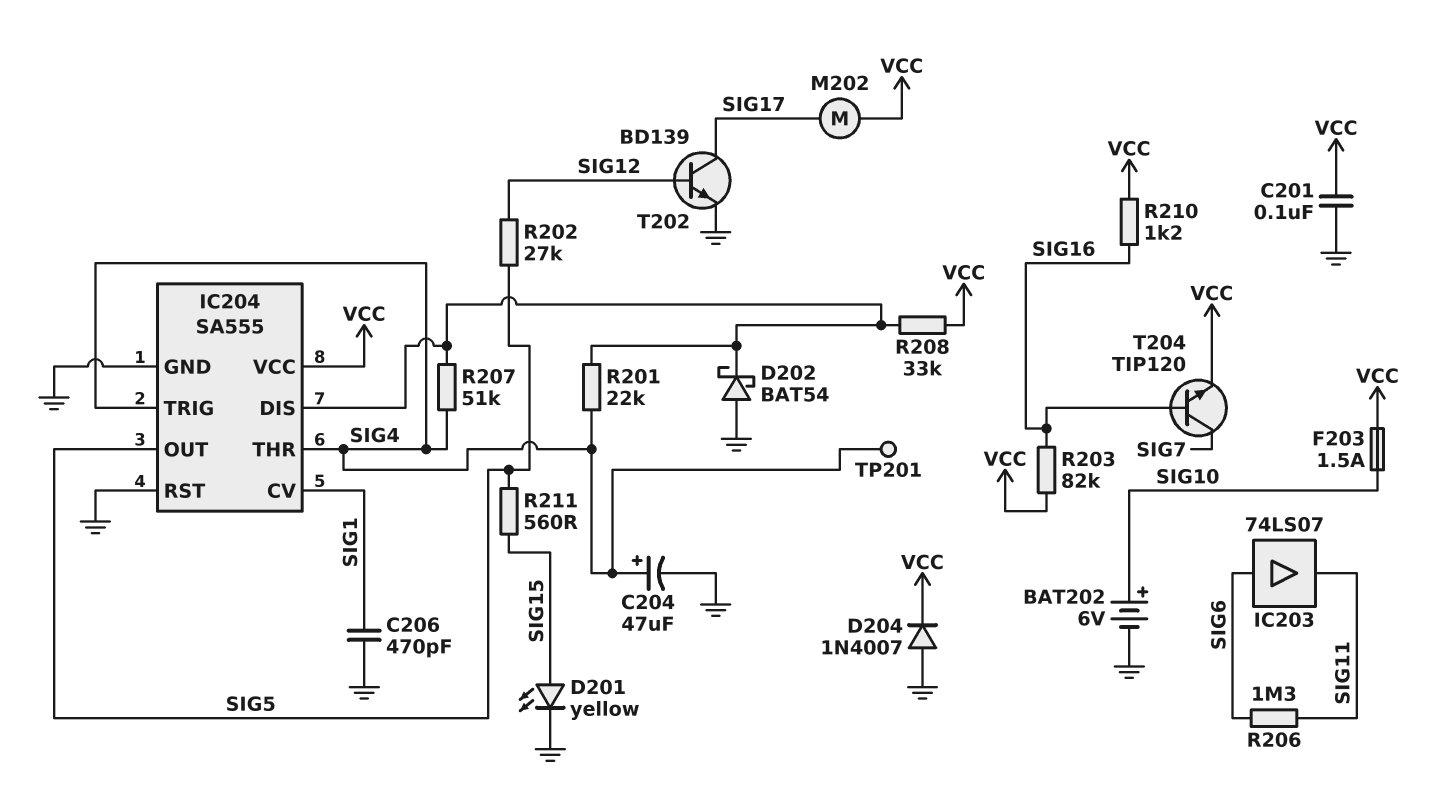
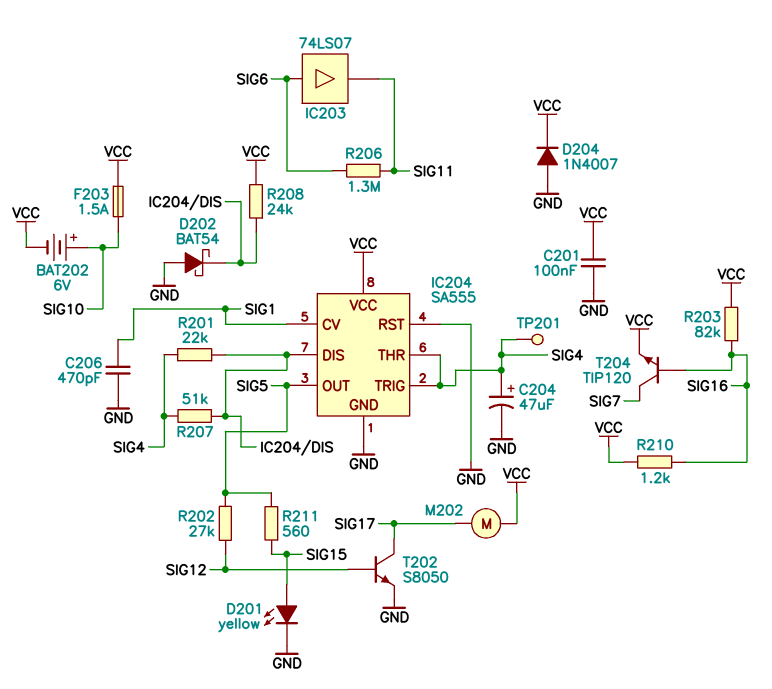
BAT202: 6V (plus SIG10, minus GND) -> 6V (plus SIG10, minus VCC)
R208: 33k (IC204/DIS, VCC) -> 24k (IC204/DIS, VCC)
T202: NPN BD139 (B SIG12, C SIG17, E GND) -> NPN S8050 (B SIG12, C SIG17, E GND)

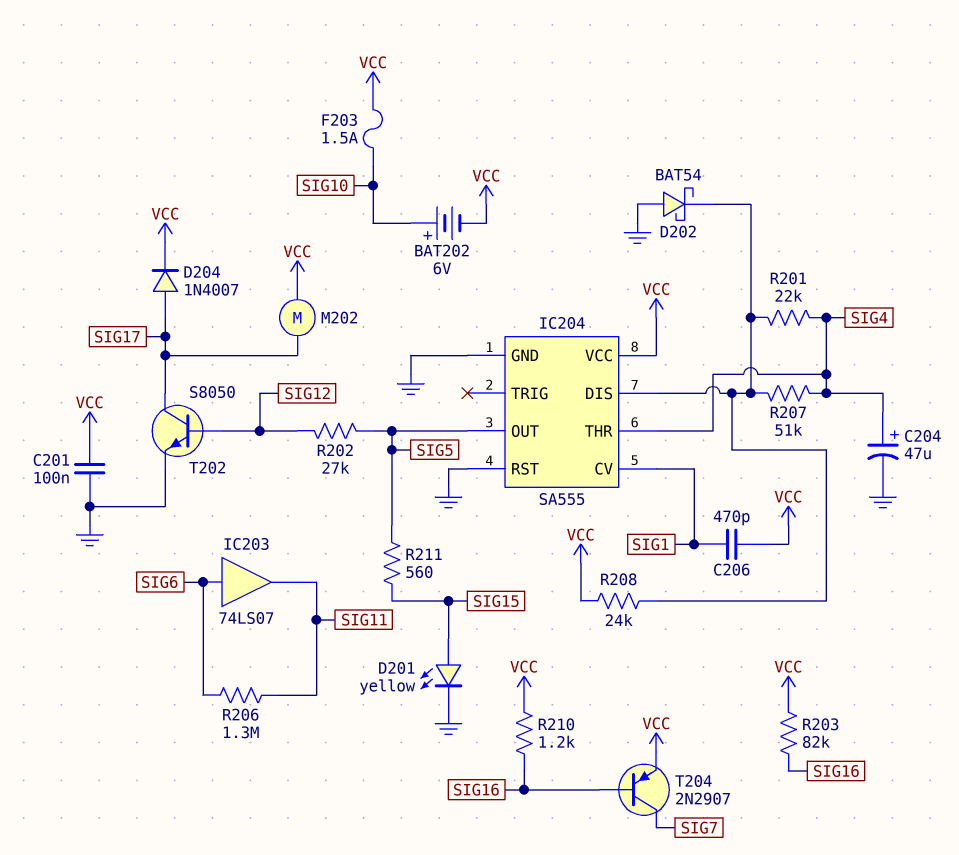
C206: 470pF (GND, SIG1) -> 470pF (SIG1, VCC)
D204: diode 1N4007 (A GND, K VCC) -> diode 1N4007 (A SIG17, K VCC)
IC204 pin TRIG: SIG4 -> none
T204: NPN TIP120 (B SIG16, C SIG7, E VCC) -> PNP 2N2907 (B SIG16, C SIG7, E VCC)
TP201: test point (SIG4) -> none

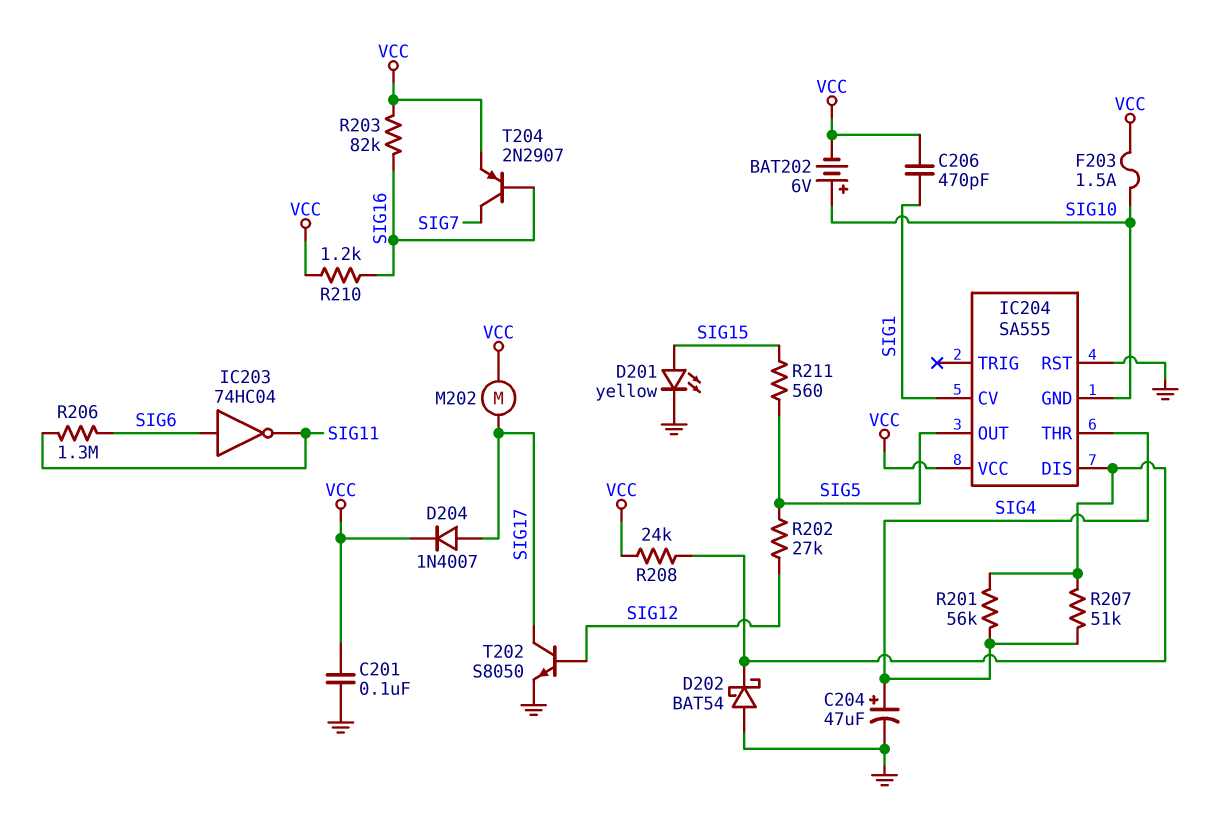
IC203: buffer 74LS07 (in SIG6, out SIG11) -> NOT 74HC04 (in SIG6, out SIG11)
IC204 pin GND: GND -> SIG10
R201: 22k (IC204/DIS, SIG4) -> 56k (IC204/DIS, SIG4)

